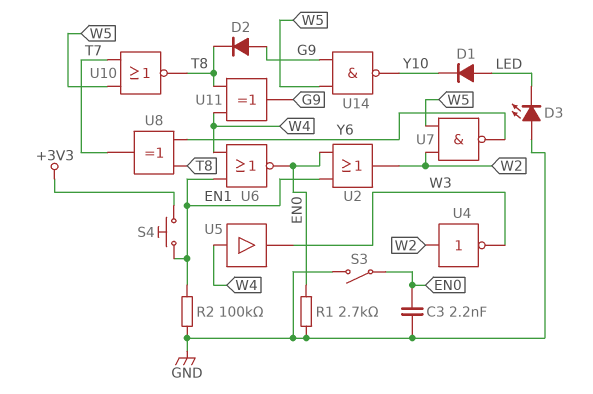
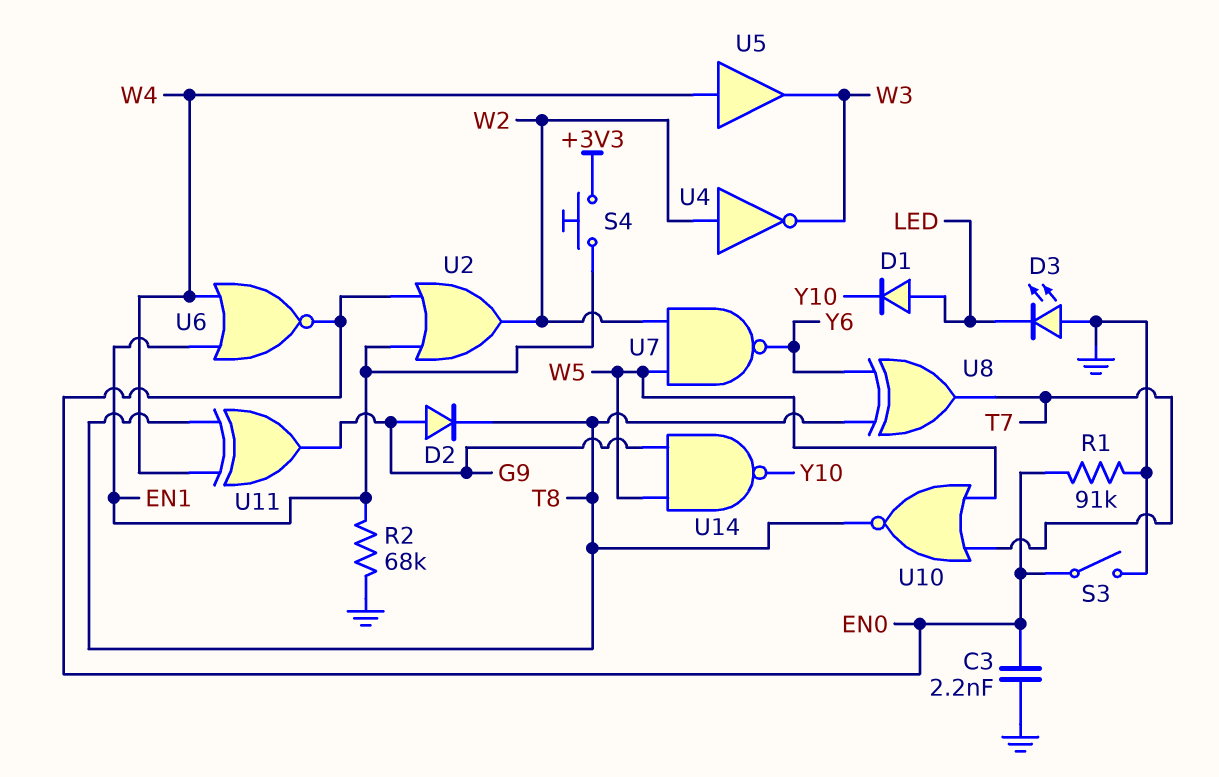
R1: 2.7k (EN0, GND) -> 91k (EN0, GND)
R2: 100k (EN1, GND) -> 68k (EN1, GND)

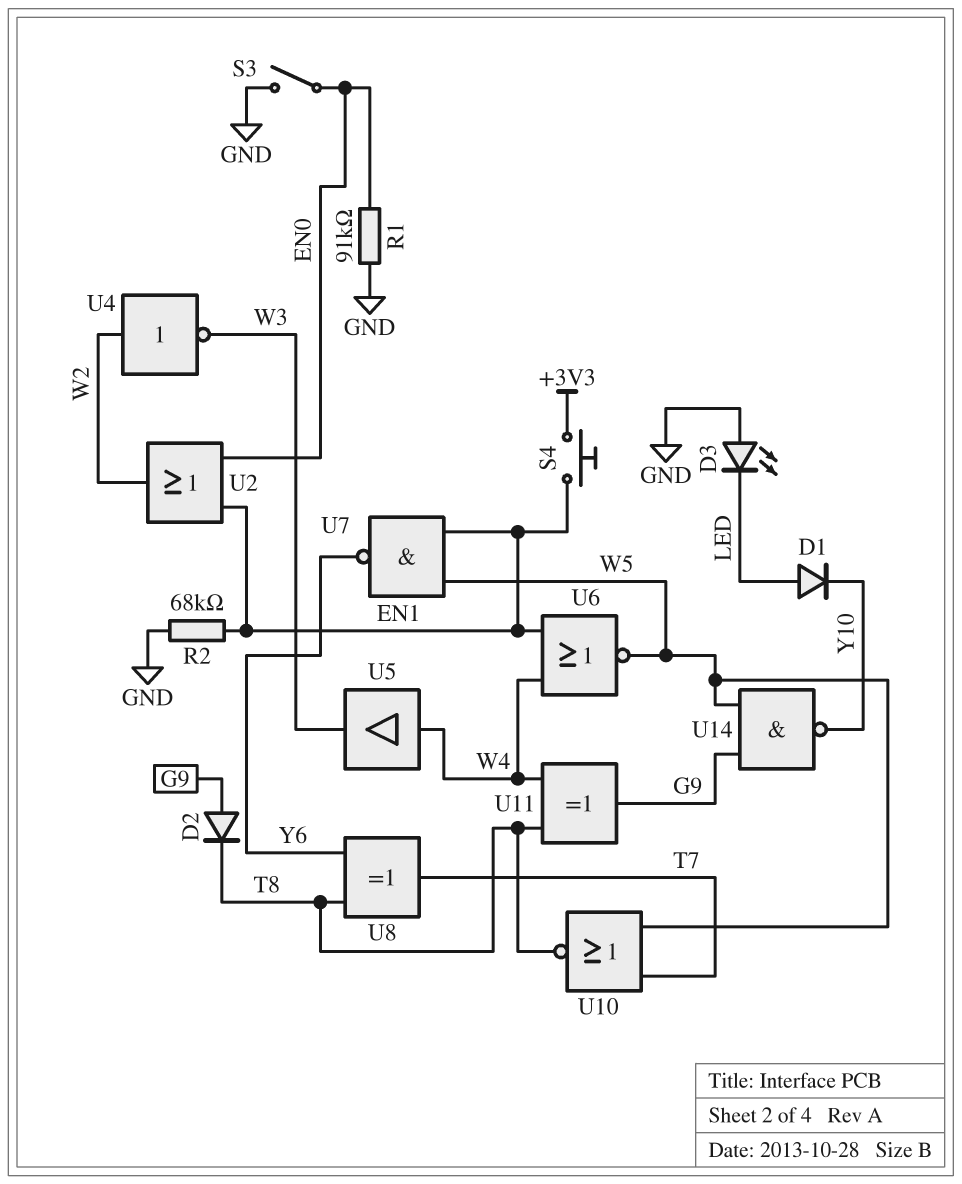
C3: 2.2nF (EN0, GND) -> none
U6: NOR (in EN1, in W4, out EN0) -> NOR (in EN1, in W4, out W5)
U7: NAND (in W2, in W5, out Y6) -> NAND (in EN1, in W5, out Y6)

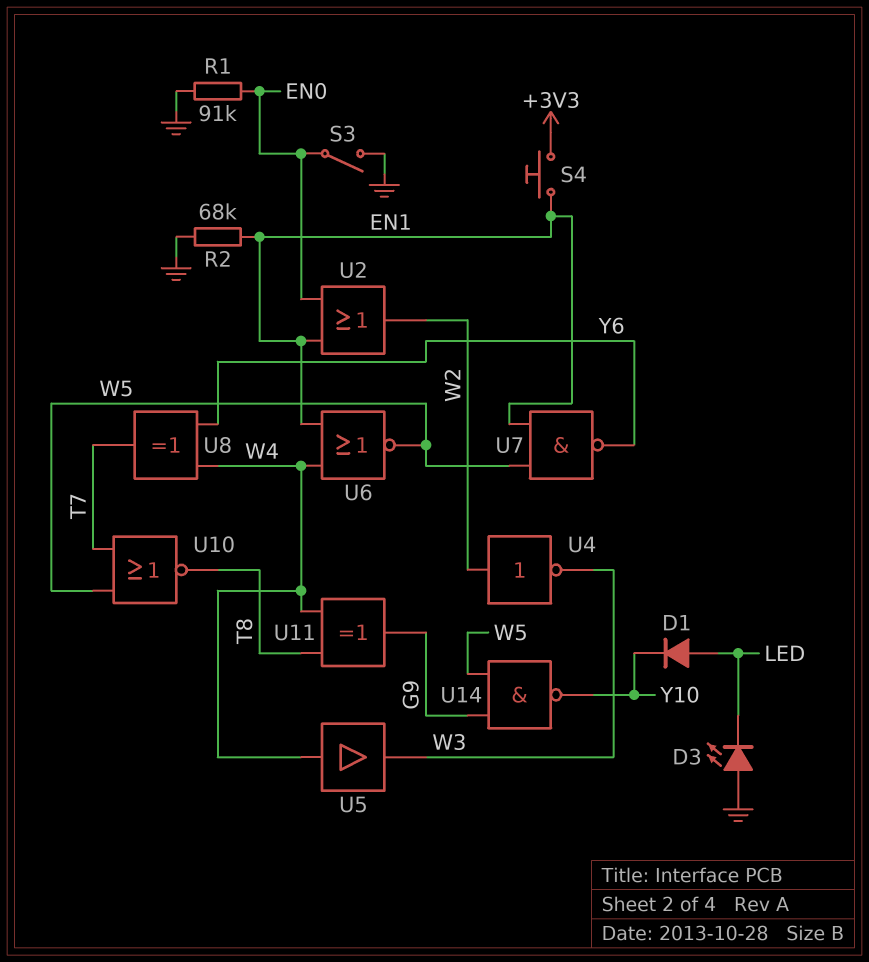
D2: diode (A G9, K T8) -> none
U8: XOR (in T8, in Y6, out T7) -> XOR (in W4, in Y6, out T7)

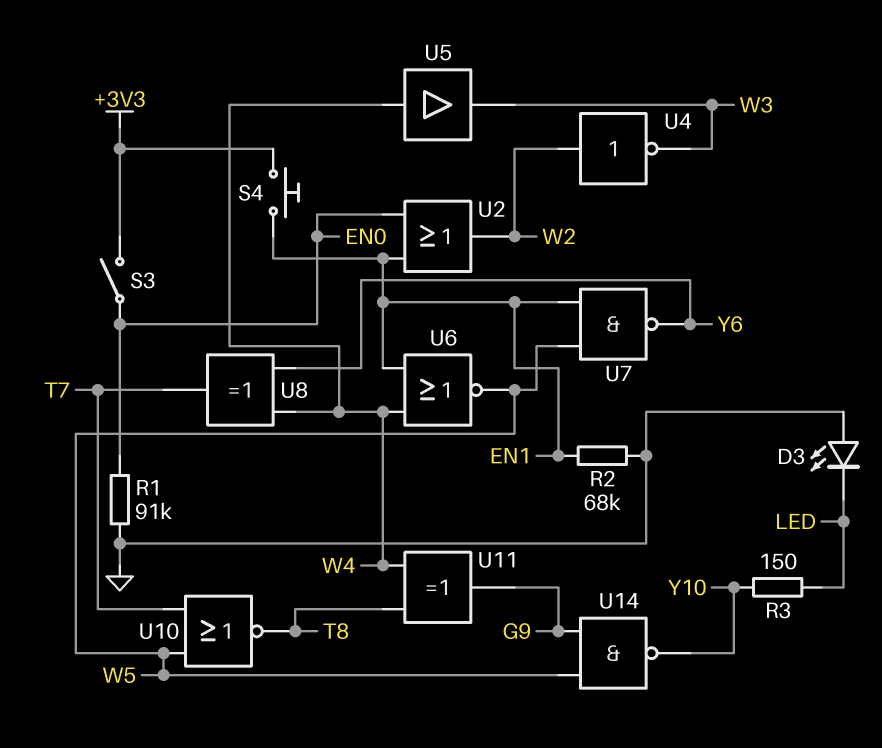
D1: diode (A LED, K Y10) -> none
R3: none -> 150 (LED, Y10)
S3: switch (EN0, GND) -> switch (+3V3, EN0)

